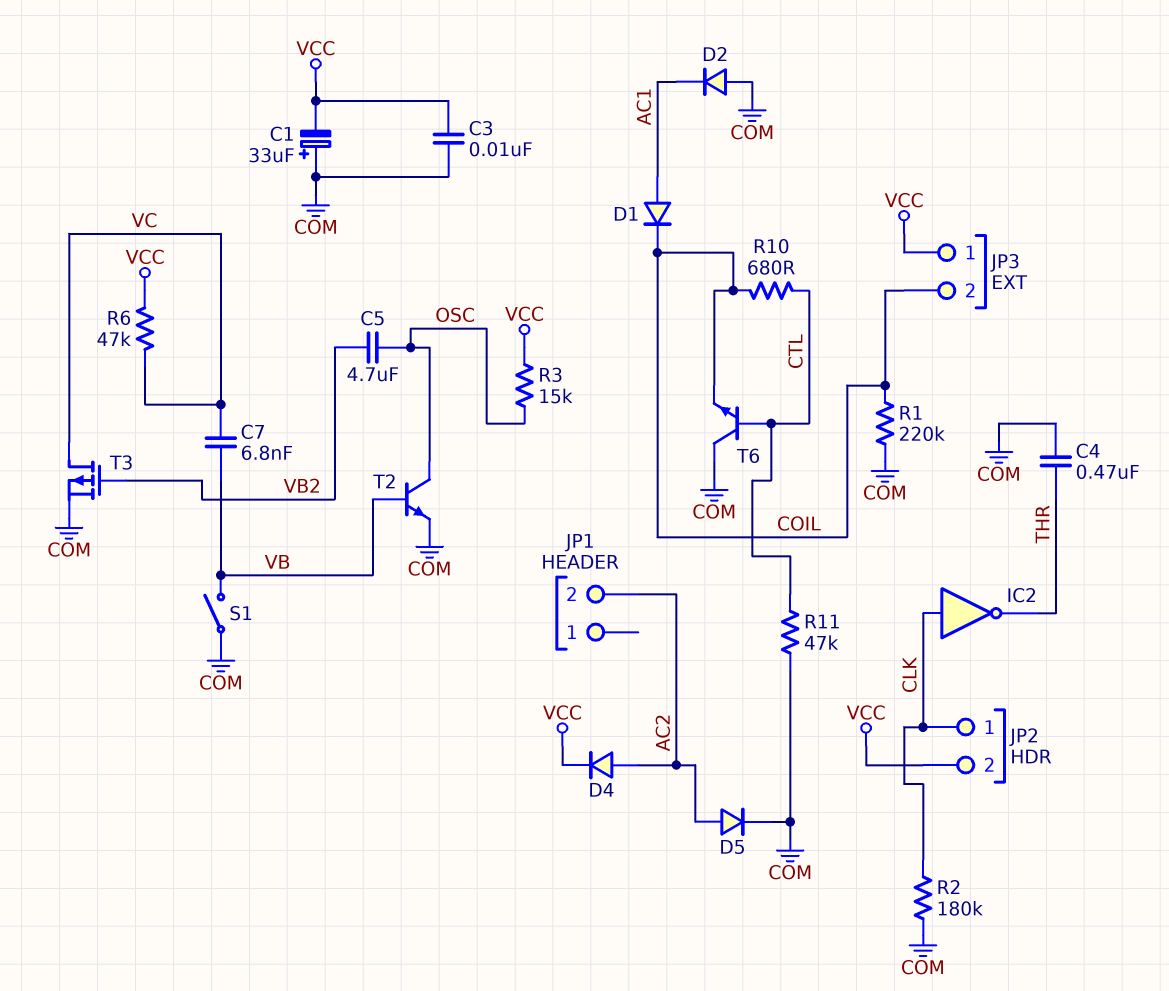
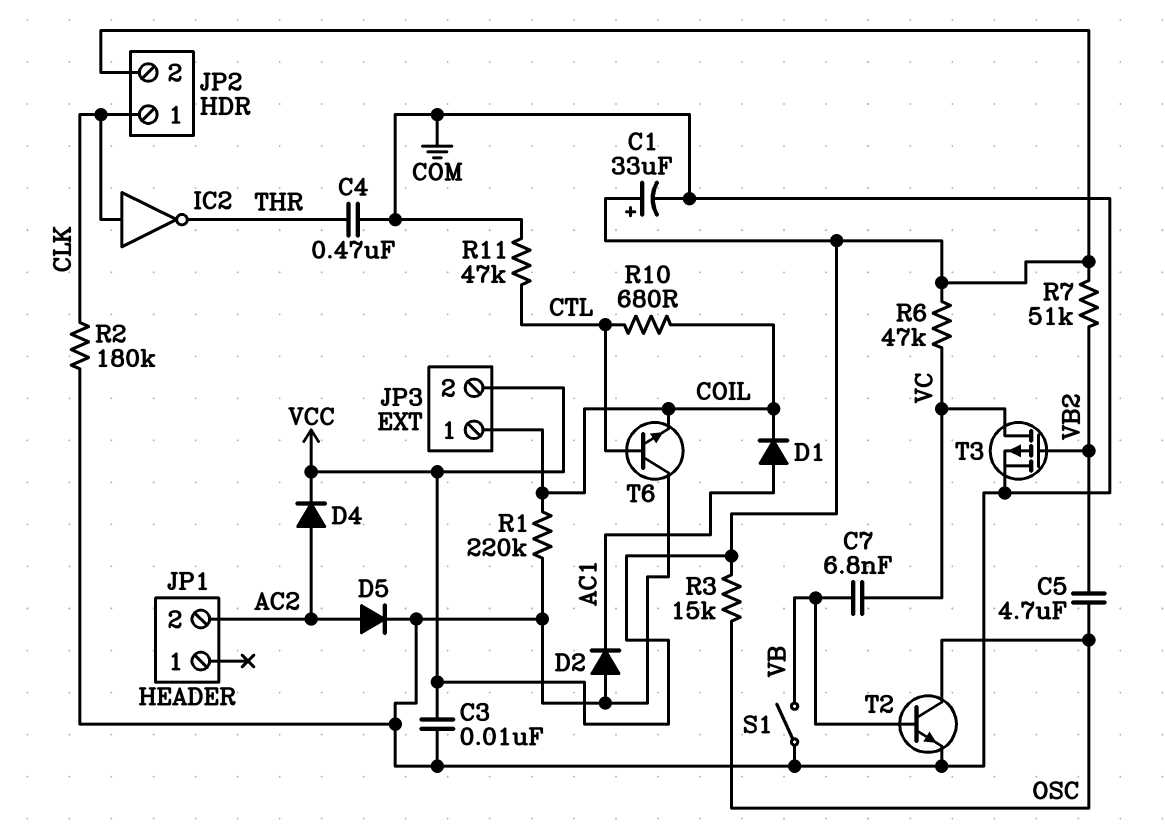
C1: 33uF (plus COM, minus VCC) -> 33uF (plus VCC, minus COM)
JP3 pin 1: VCC -> COIL
JP3 pin 2: COIL -> VCC
R7: none -> 51k (VB2, VCC)

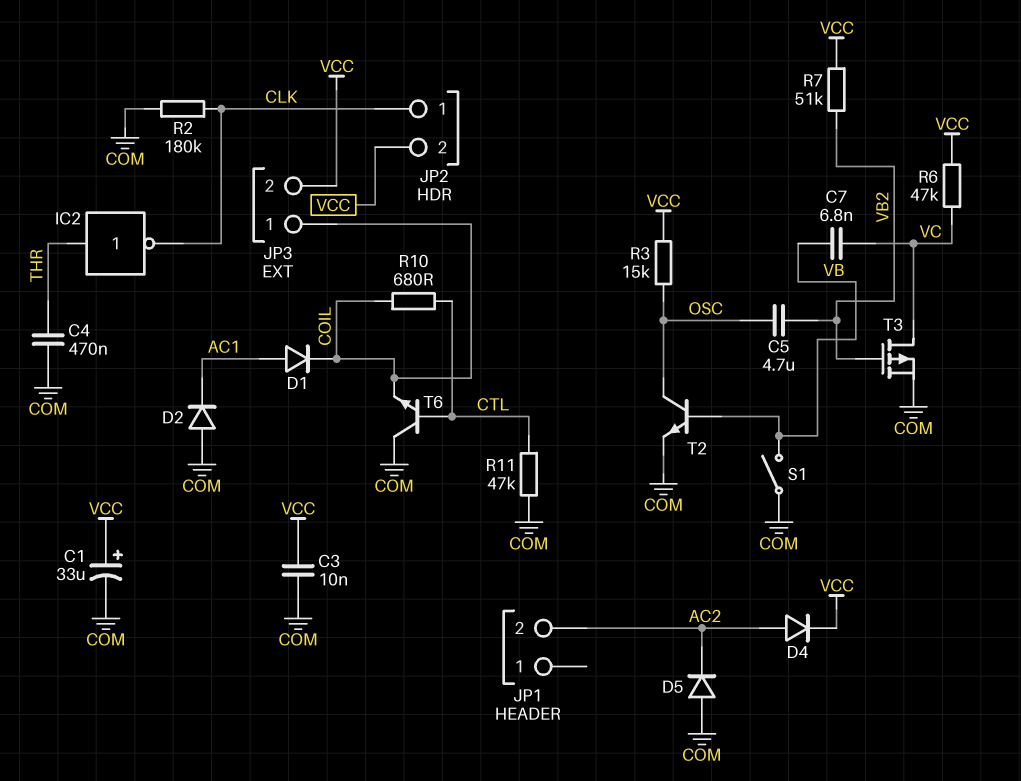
D5: diode (A AC2, K COM) -> diode (A COM, K AC2)
IC2: NOT (in CLK, out THR) -> NOT (in THR, out CLK)
R1: 220k (COIL, COM) -> none

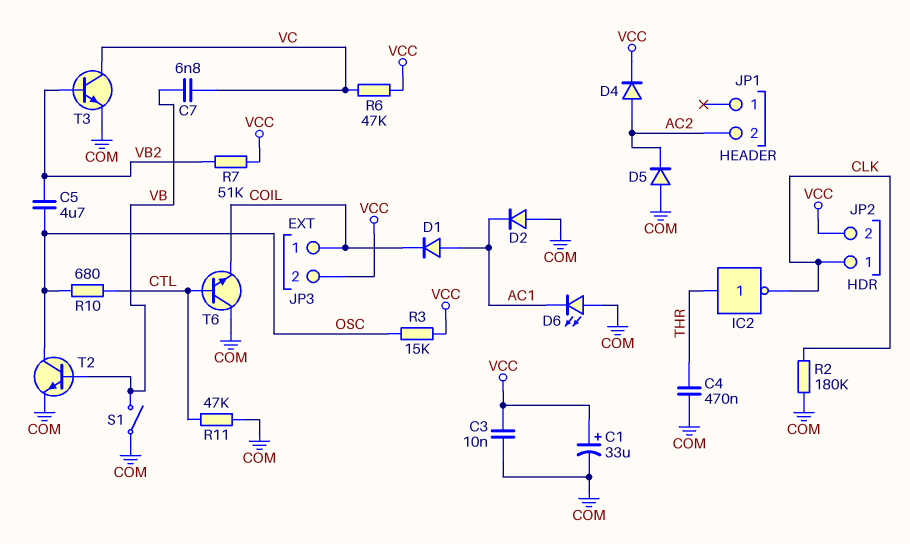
D6: none -> LED (A COM, K AC1)
R10: 680 (COIL, CTL) -> 680 (CTL, OSC)
T3: PMOS (G VB2, D VC, S COM) -> NPN (B VB2, C VC, E COM)

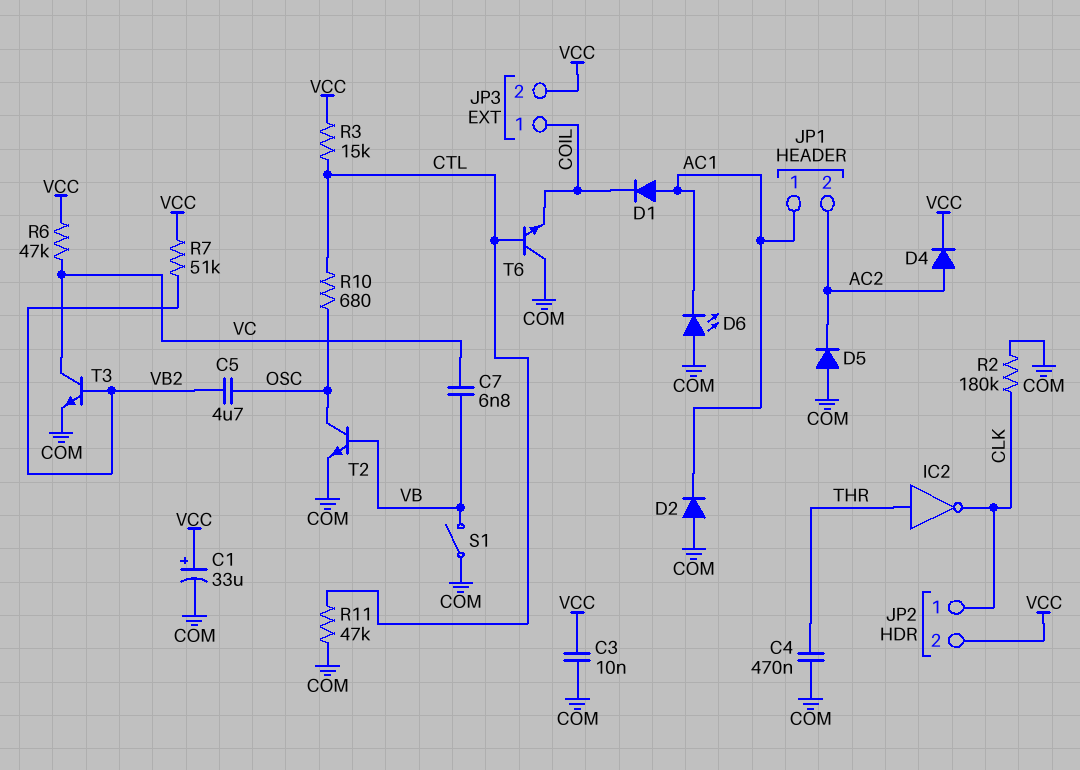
JP1 pin 1: none -> AC1
R3: 15k (OSC, VCC) -> 15k (CTL, VCC)

